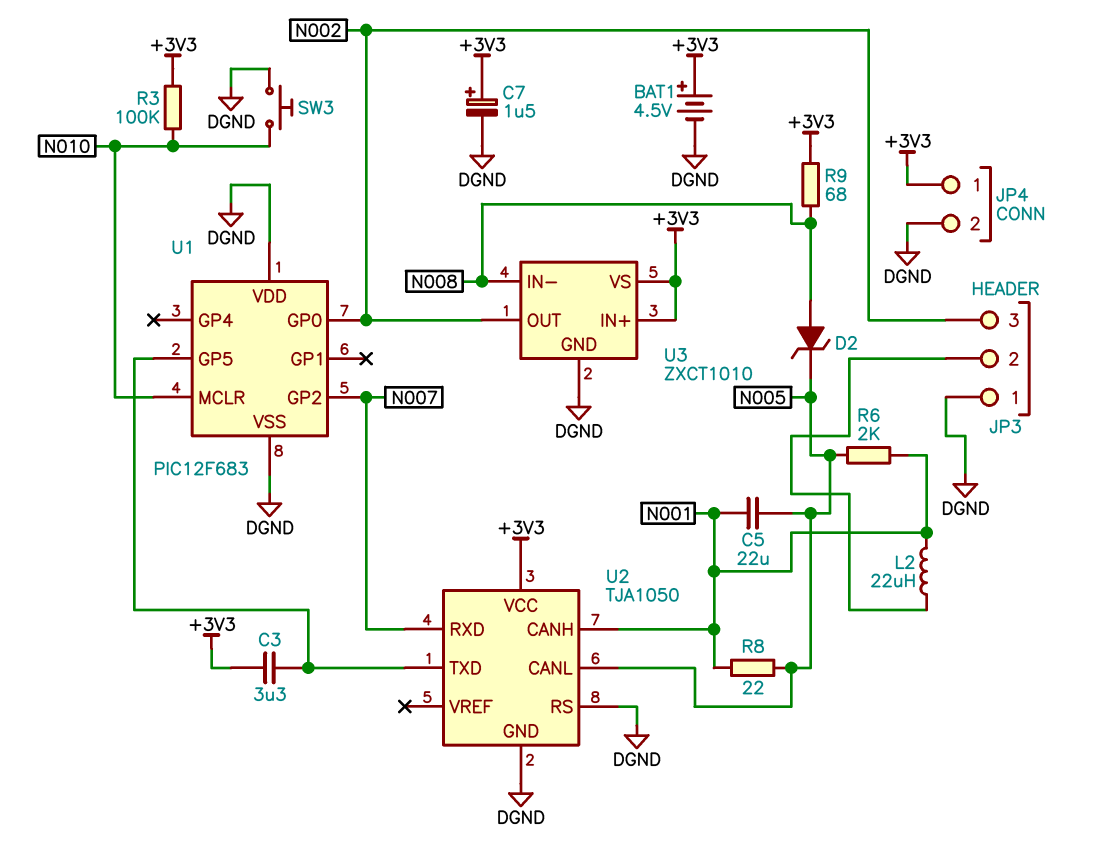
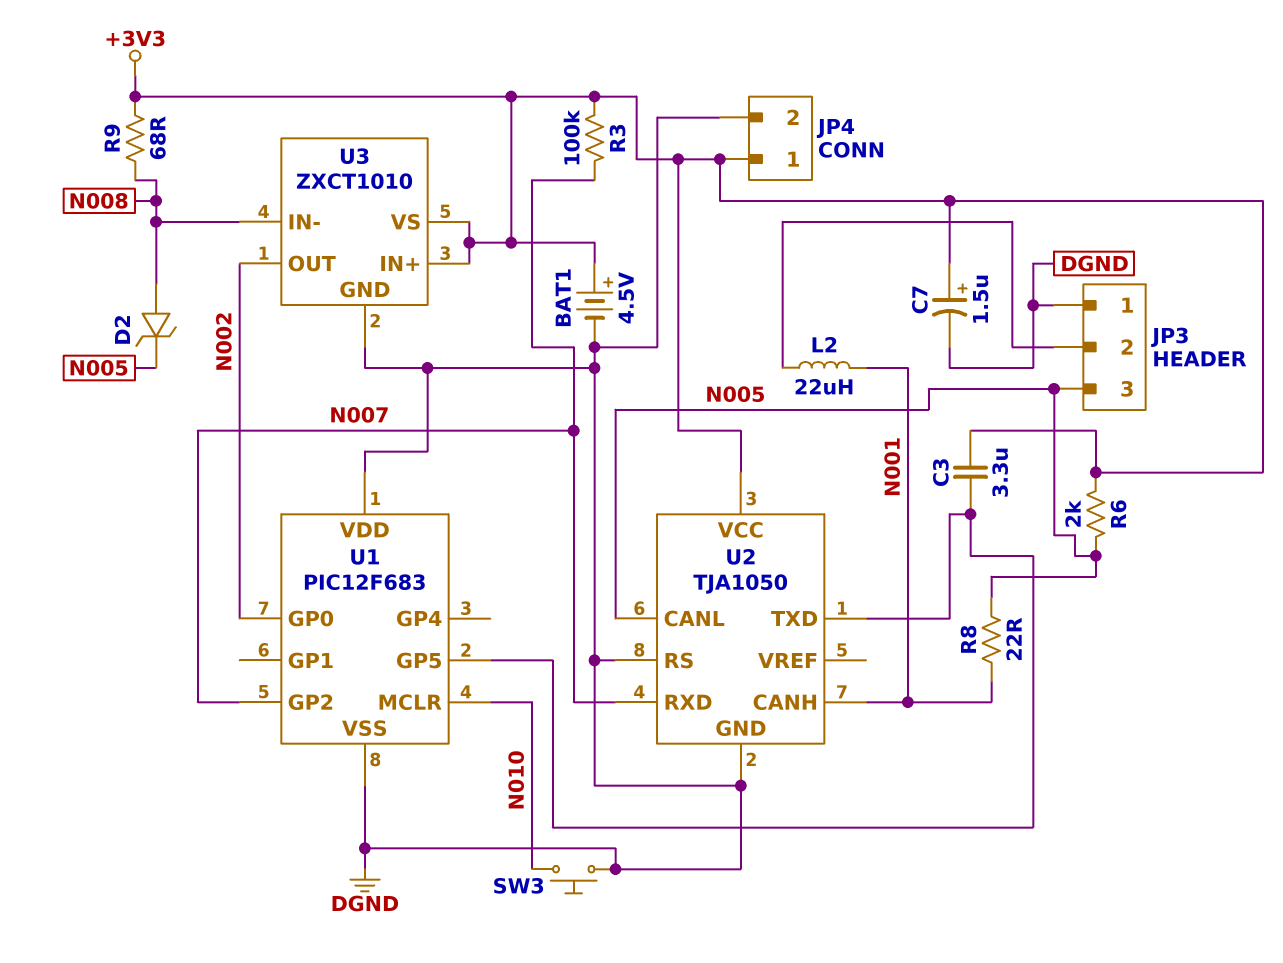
C5: 22uF (N001, N005) -> none
JP3 pin 3: N002 -> N005
R3: 100k (+3V3, N010) -> 100k (+3V3, N007)
R6: 2k (N001, N005) -> 2k (+3V3, N005)

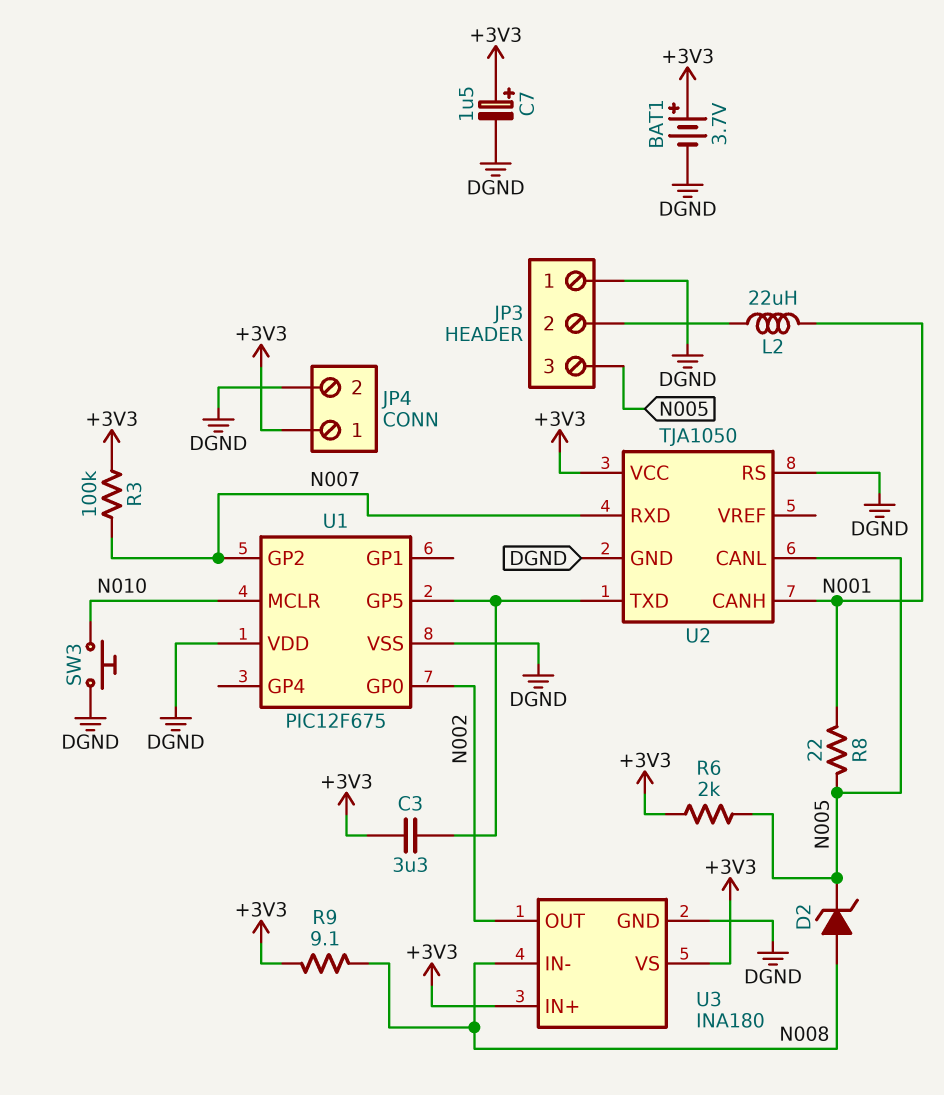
BAT1: 4.5V (plus +3V3, minus DGND) -> 3.7V (plus +3V3, minus DGND)
R9: 68 (+3V3, N008) -> 9.1 (+3V3, N008)
U1: PIC12F683 -> PIC12F675
U3: ZXCT1010 -> INA180

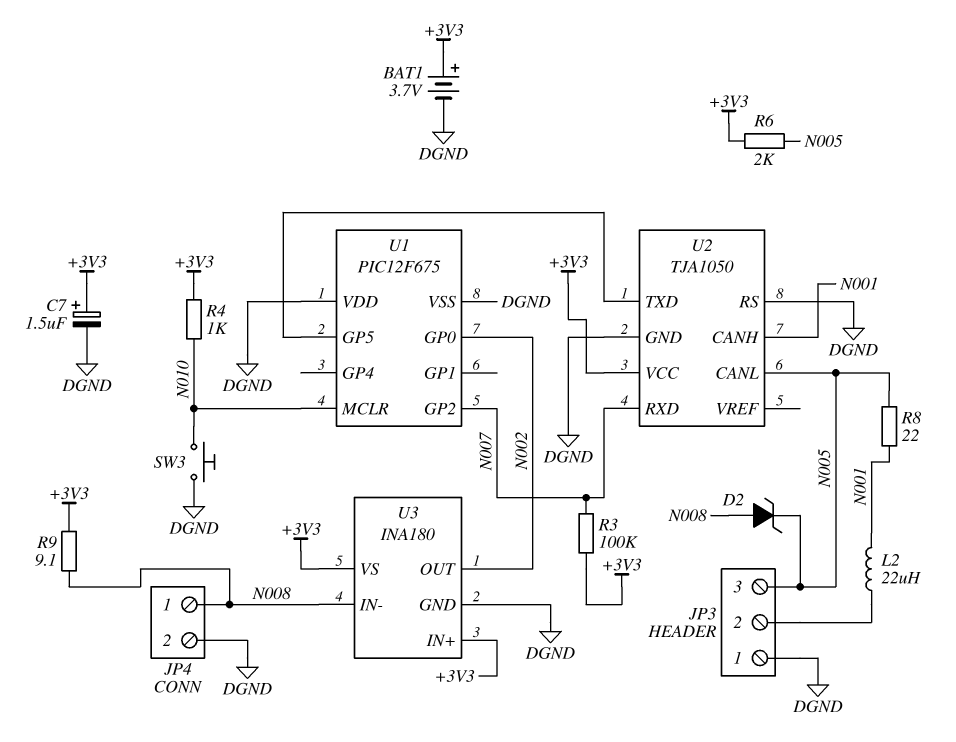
C3: 3.3uF (+3V3, U1/GP5) -> none
JP4 pin 1: +3V3 -> N008
R4: none -> 1k (+3V3, N010)

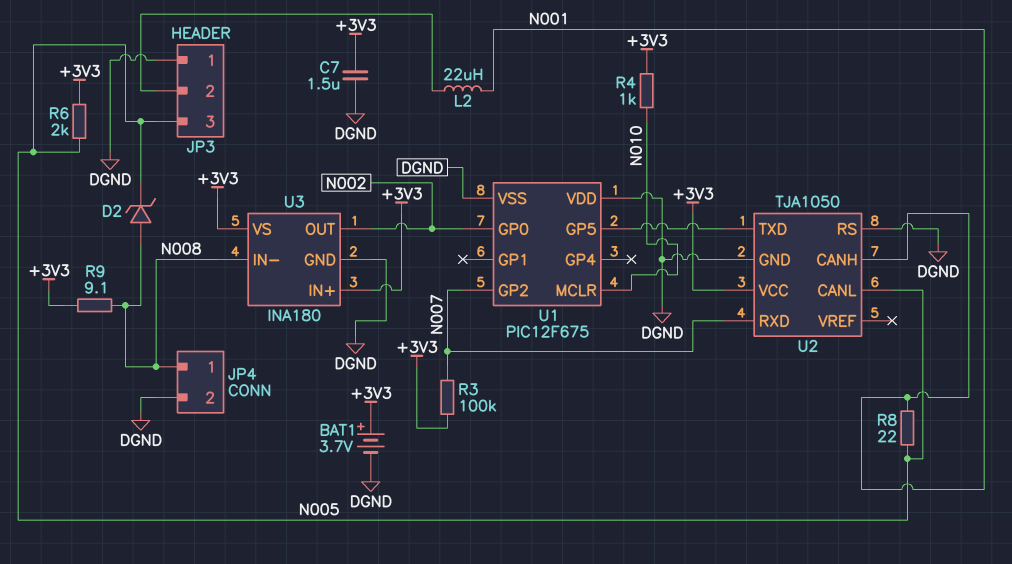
C7: 1.5uF (plus +3V3, minus DGND) -> 1.5uF (+3V3, DGND)
SW3: button (DGND, N010) -> none

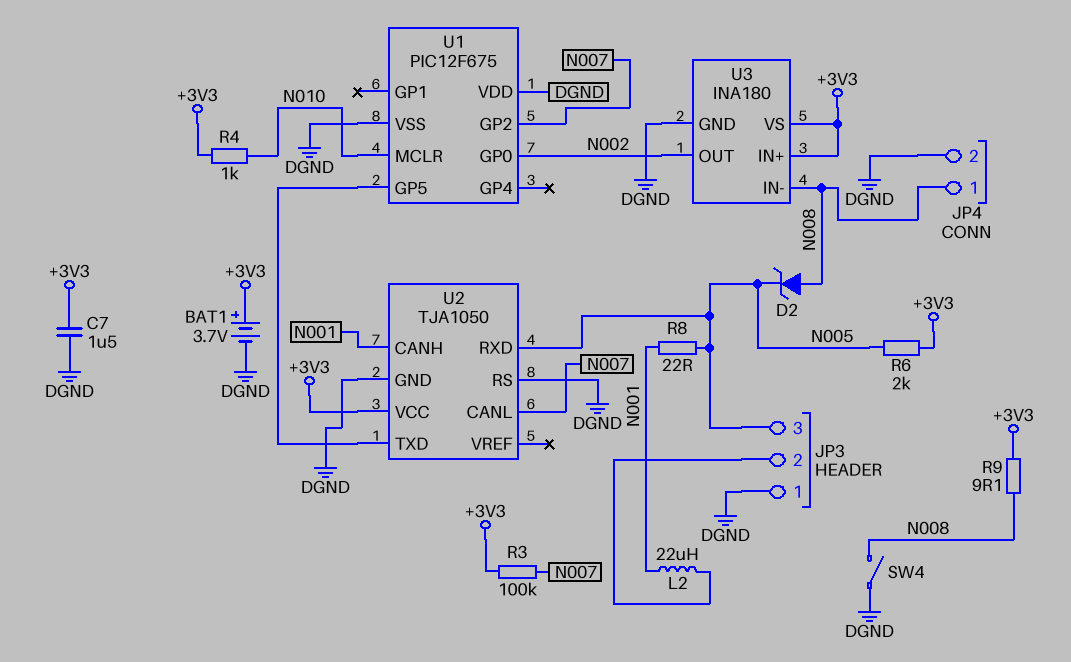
SW4: none -> switch (DGND, N008)
U2 pin CANL: N005 -> N007
U2 pin RXD: N007 -> N005

